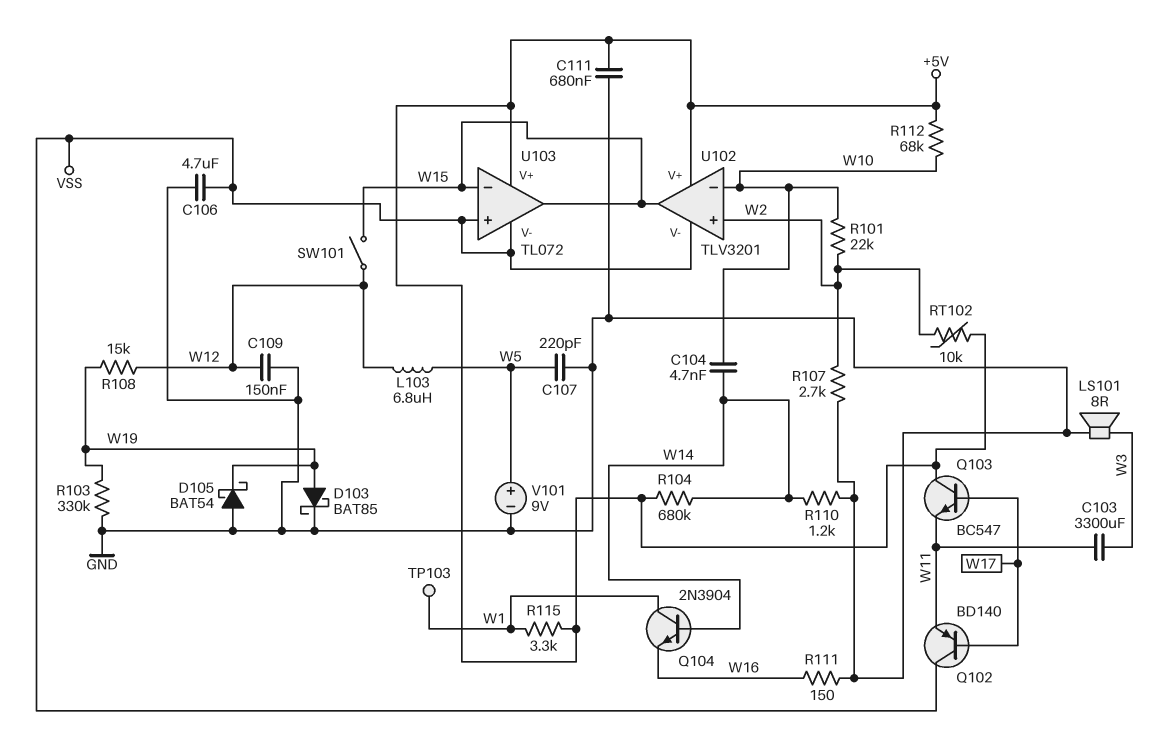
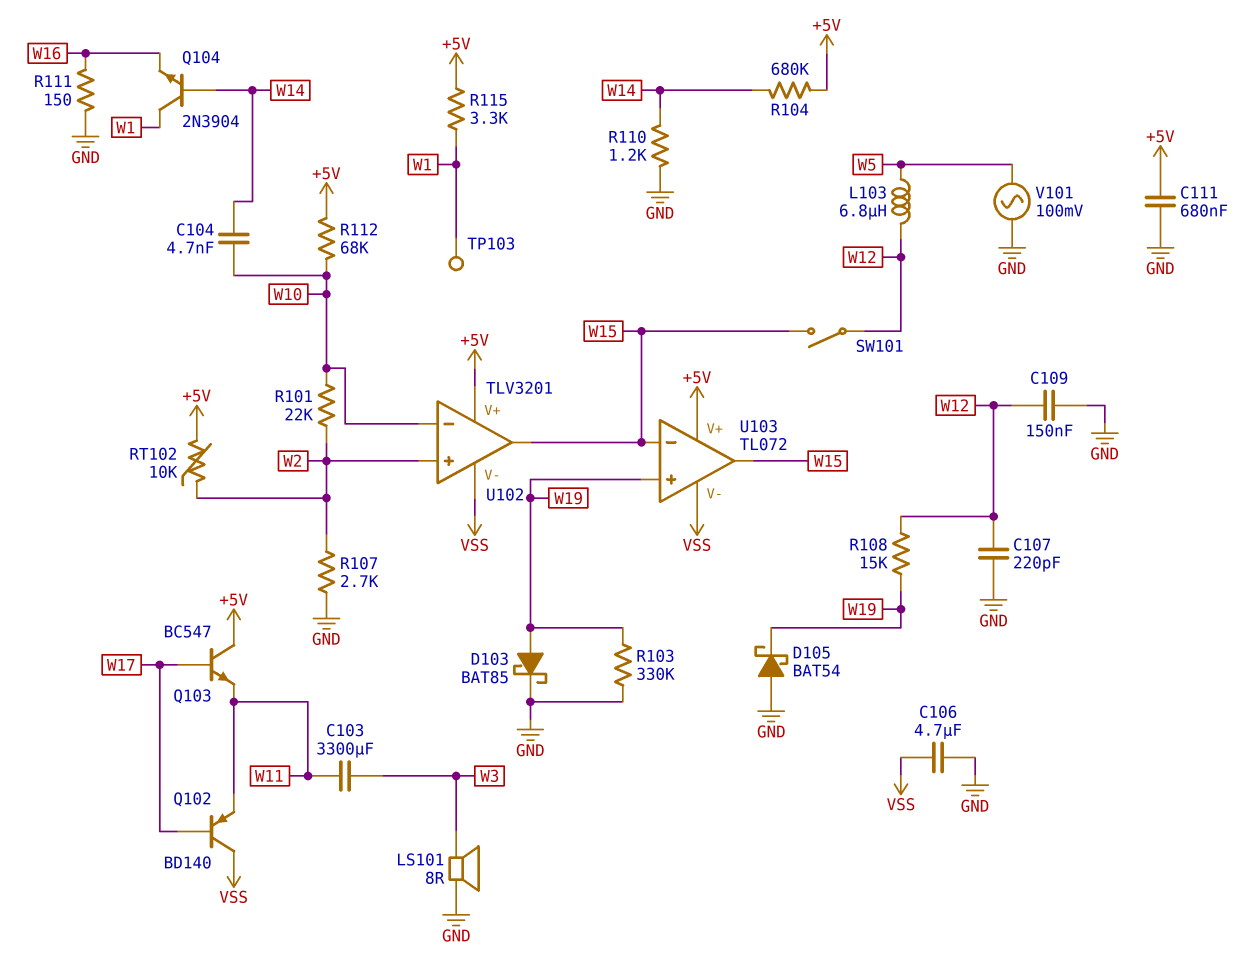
C107: 220pF (GND, W5) -> 220pF (GND, W12)
U103 pin in+: VSS -> W19
V101: 9V (plus W5, minus GND) -> AC 100mV (GND, W5)

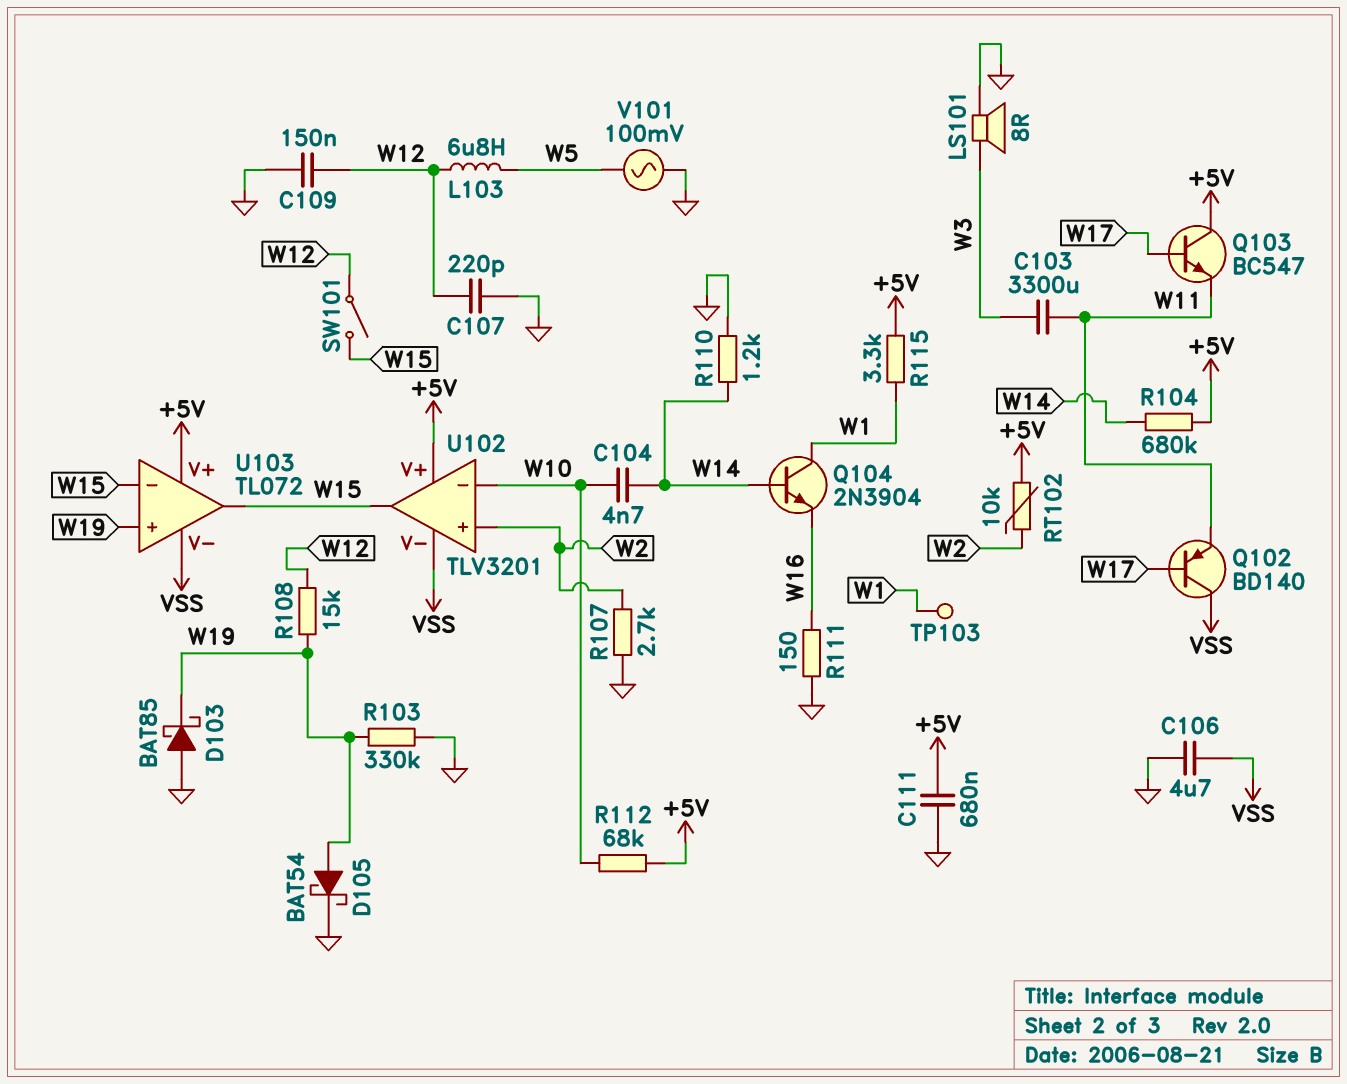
D103: schottky BAT85 (A W19, K GND) -> schottky BAT85 (A GND, K W19)
D105: schottky BAT54 (A GND, K W19) -> schottky BAT54 (A W19, K GND)
R101: 22k (W2, W10) -> none

